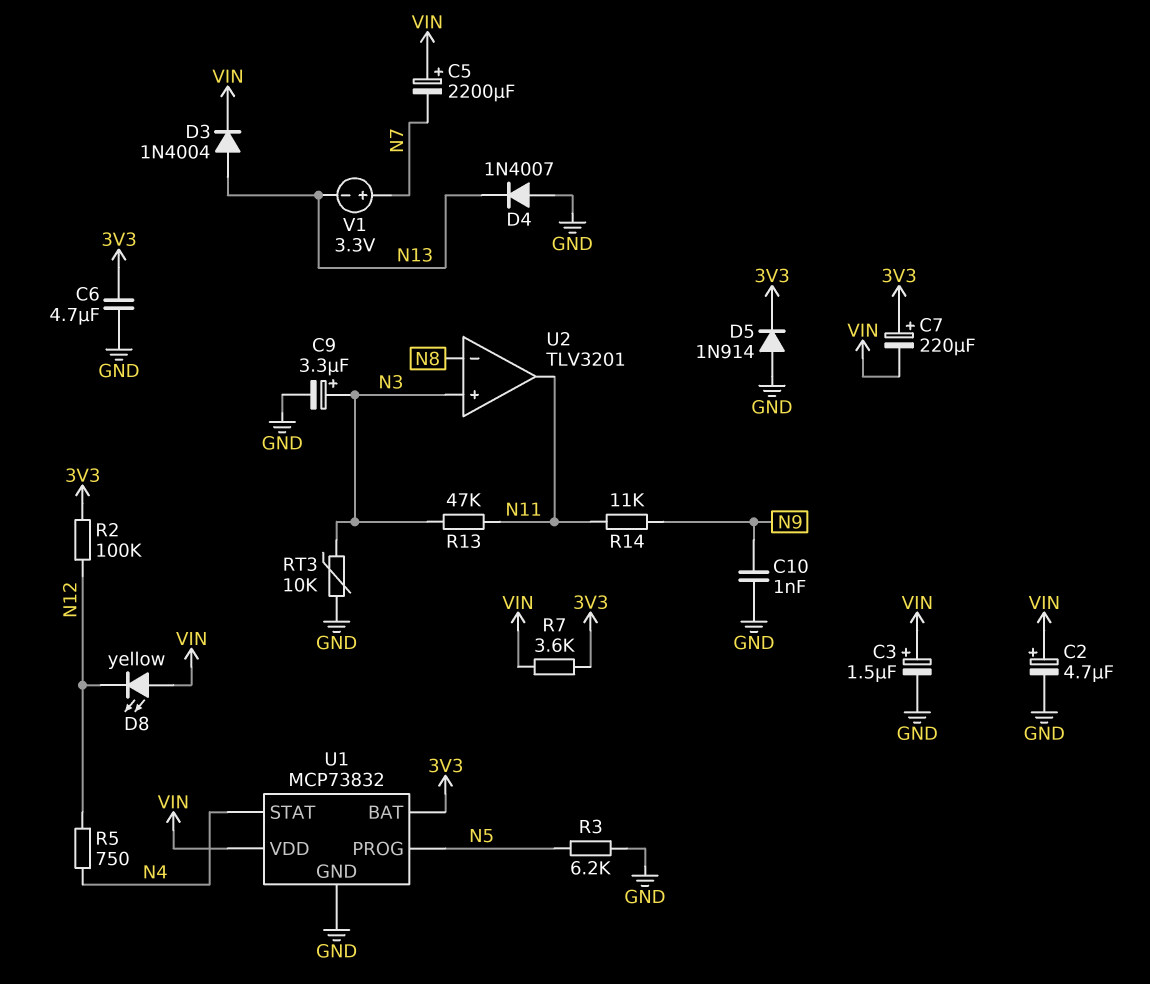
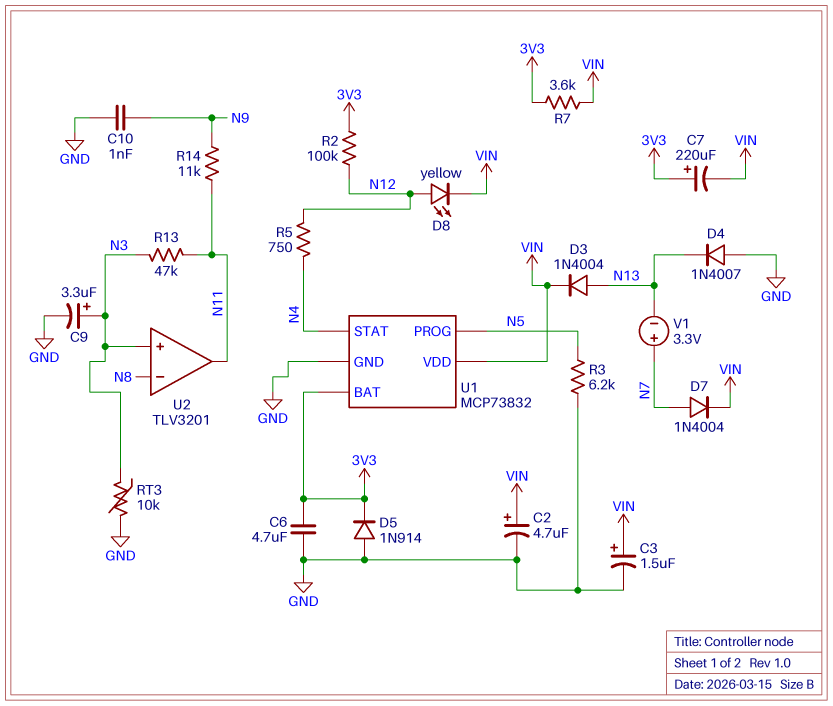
C5: 2200uF (plus VIN, minus N7) -> none
D7: none -> diode 1N4004 (A N7, K VIN)
D8: LED yellow (A VIN, K N12) -> LED yellow (A N12, K VIN)

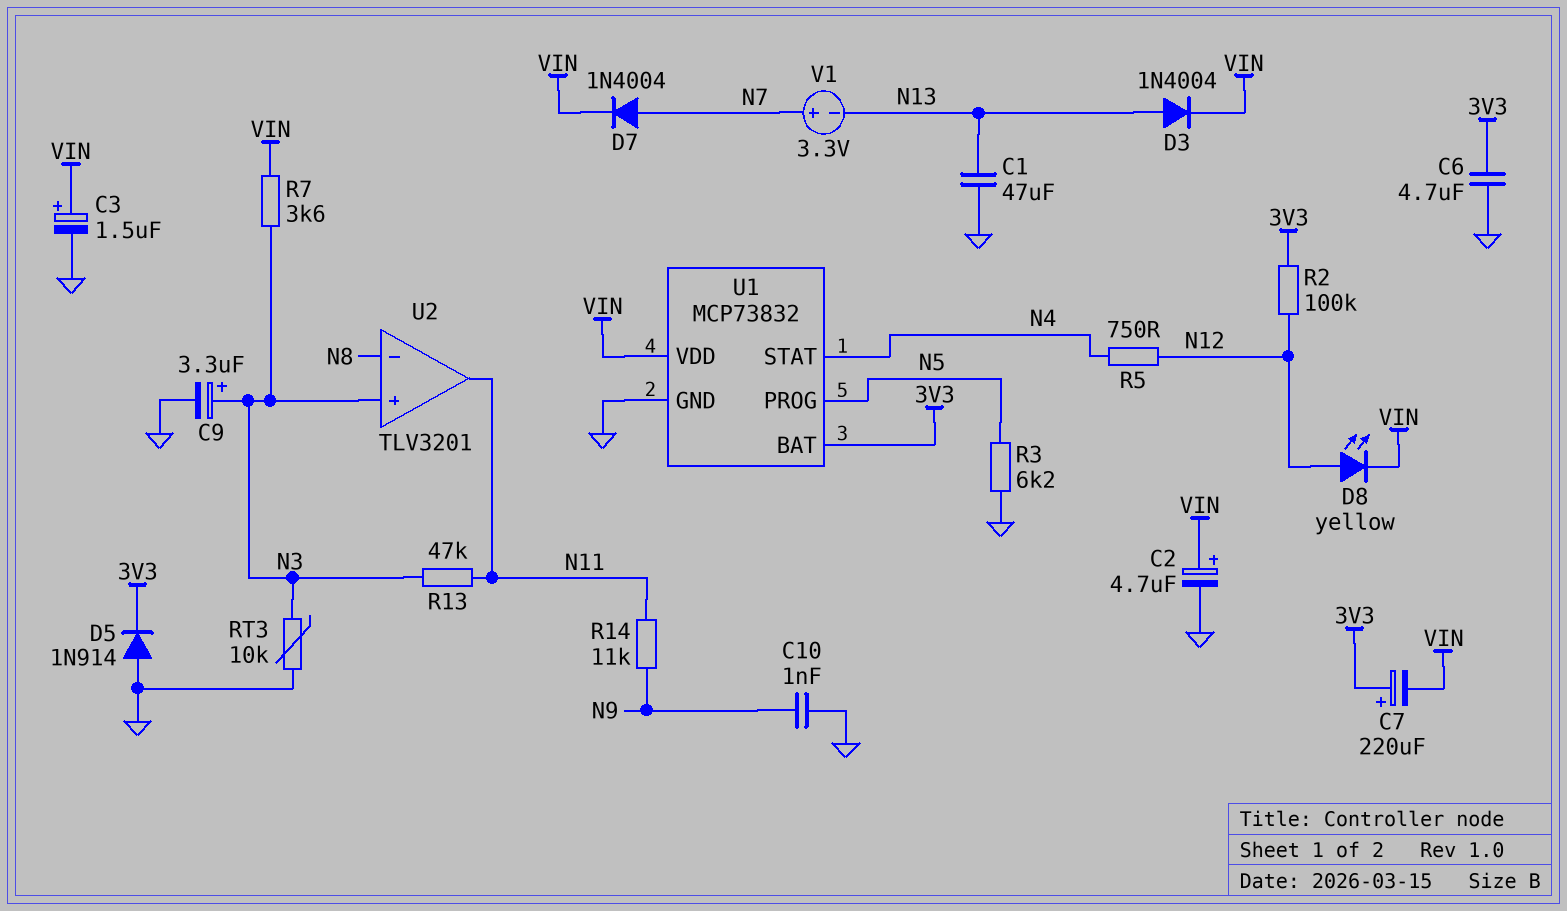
C1: none -> 47uF (GND, N13)
D4: diode 1N4007 (A GND, K N13) -> none
R7: 3.6k (3V3, VIN) -> 3.6k (N3, VIN)

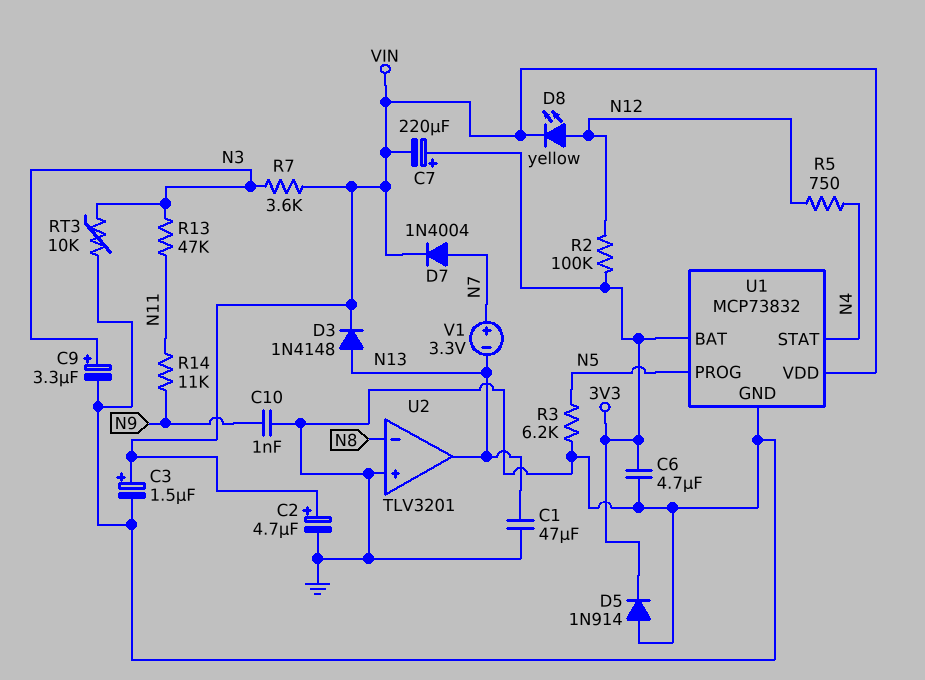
D3: diode 1N4004 (A N13, K VIN) -> diode 1N4148 (A N13, K VIN)
U2 pin in+: N3 -> GND
U2 pin out: N11 -> N13

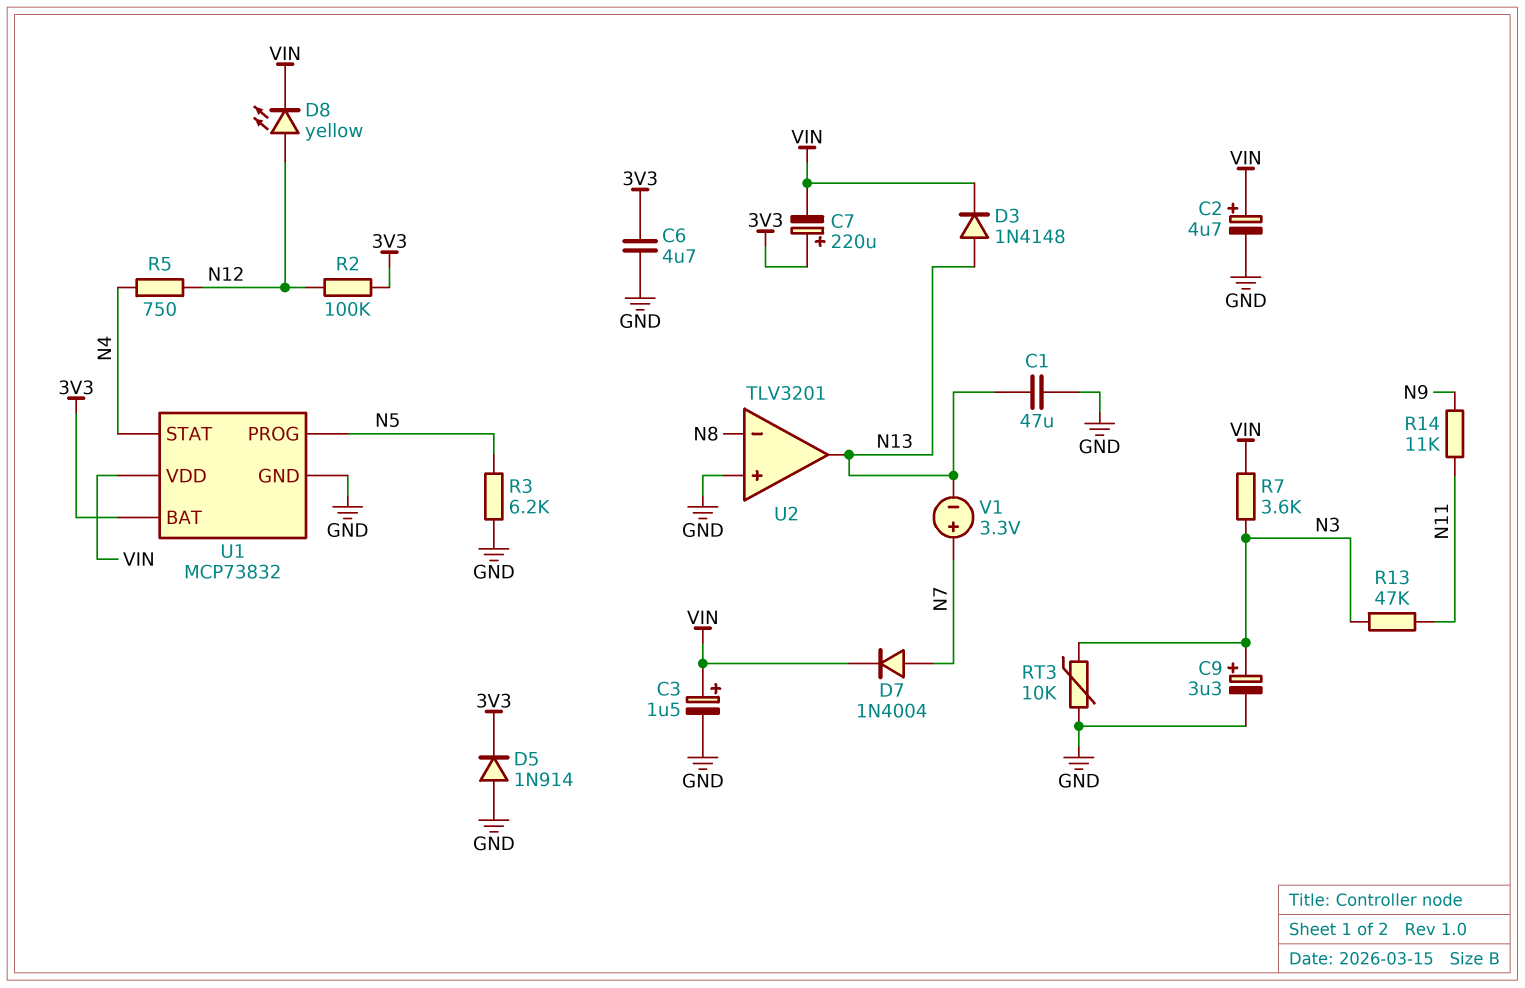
C10: 1nF (GND, N9) -> none

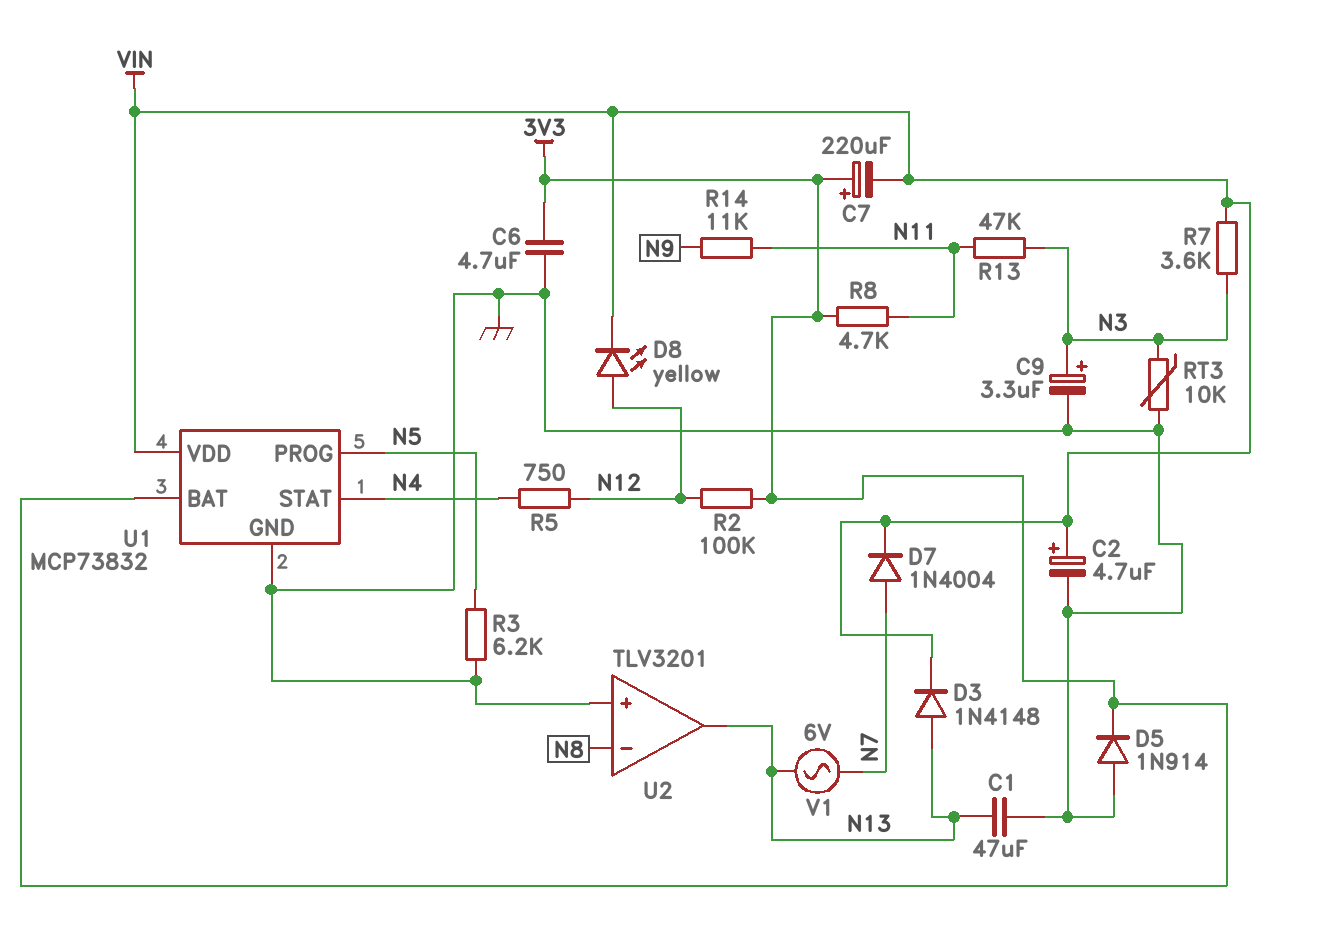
C3: 1.5uF (plus VIN, minus GND) -> none
R8: none -> 4.7k (3V3, N11)
V1: 3.3V (plus N7, minus N13) -> AC 6V (N7, N13)

